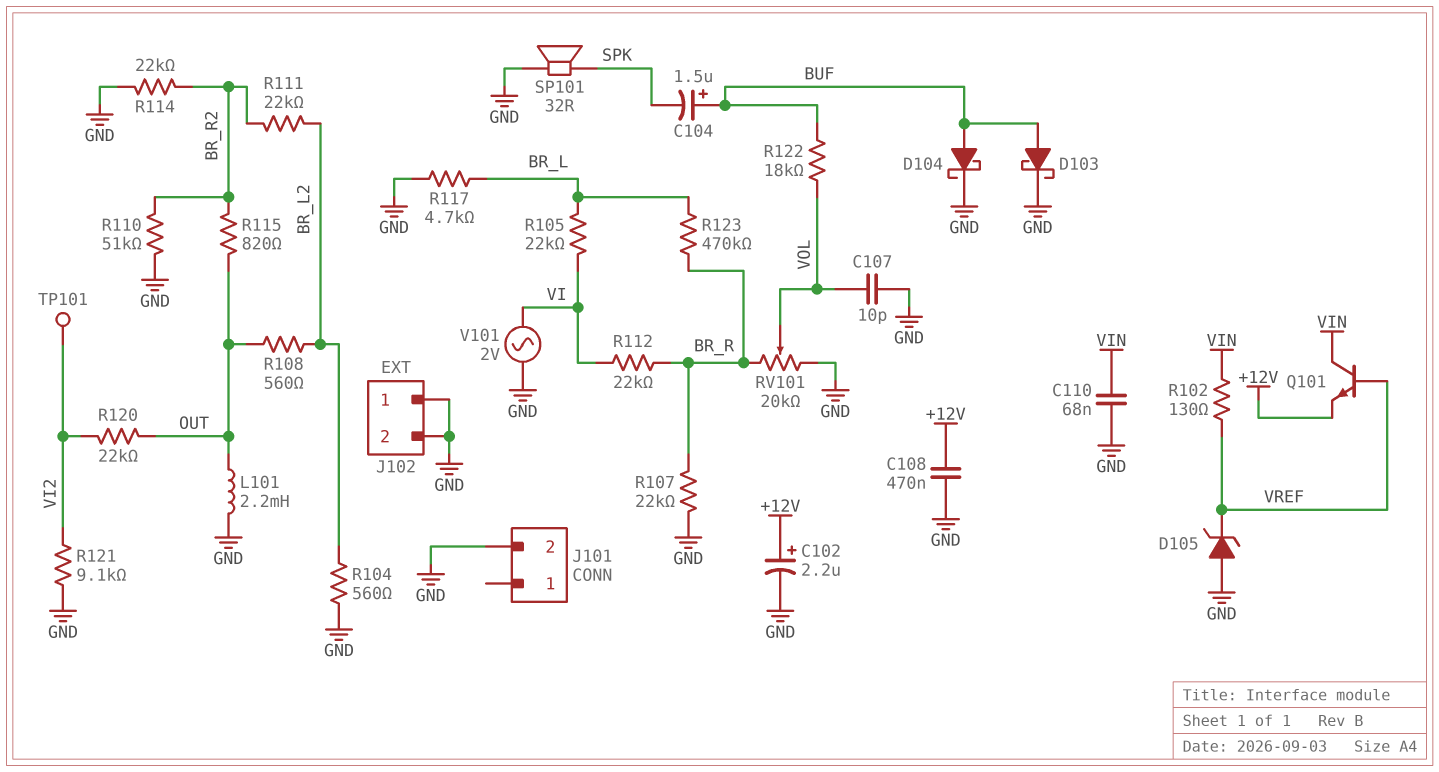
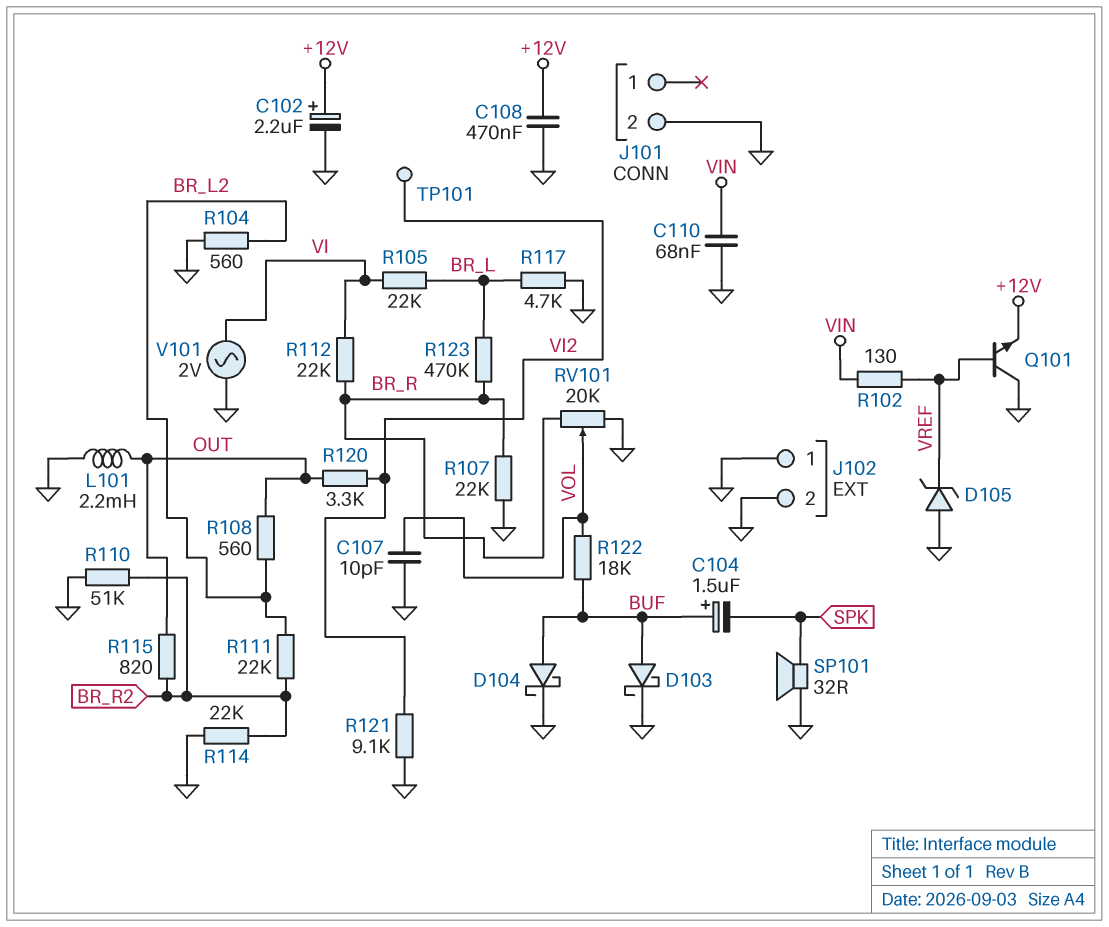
Q101: NPN (B VREF, C VIN, E +12V) -> NPN (B VREF, C GND, E +12V)
R120: 22k (OUT, VI2) -> 3.3k (OUT, VI2)

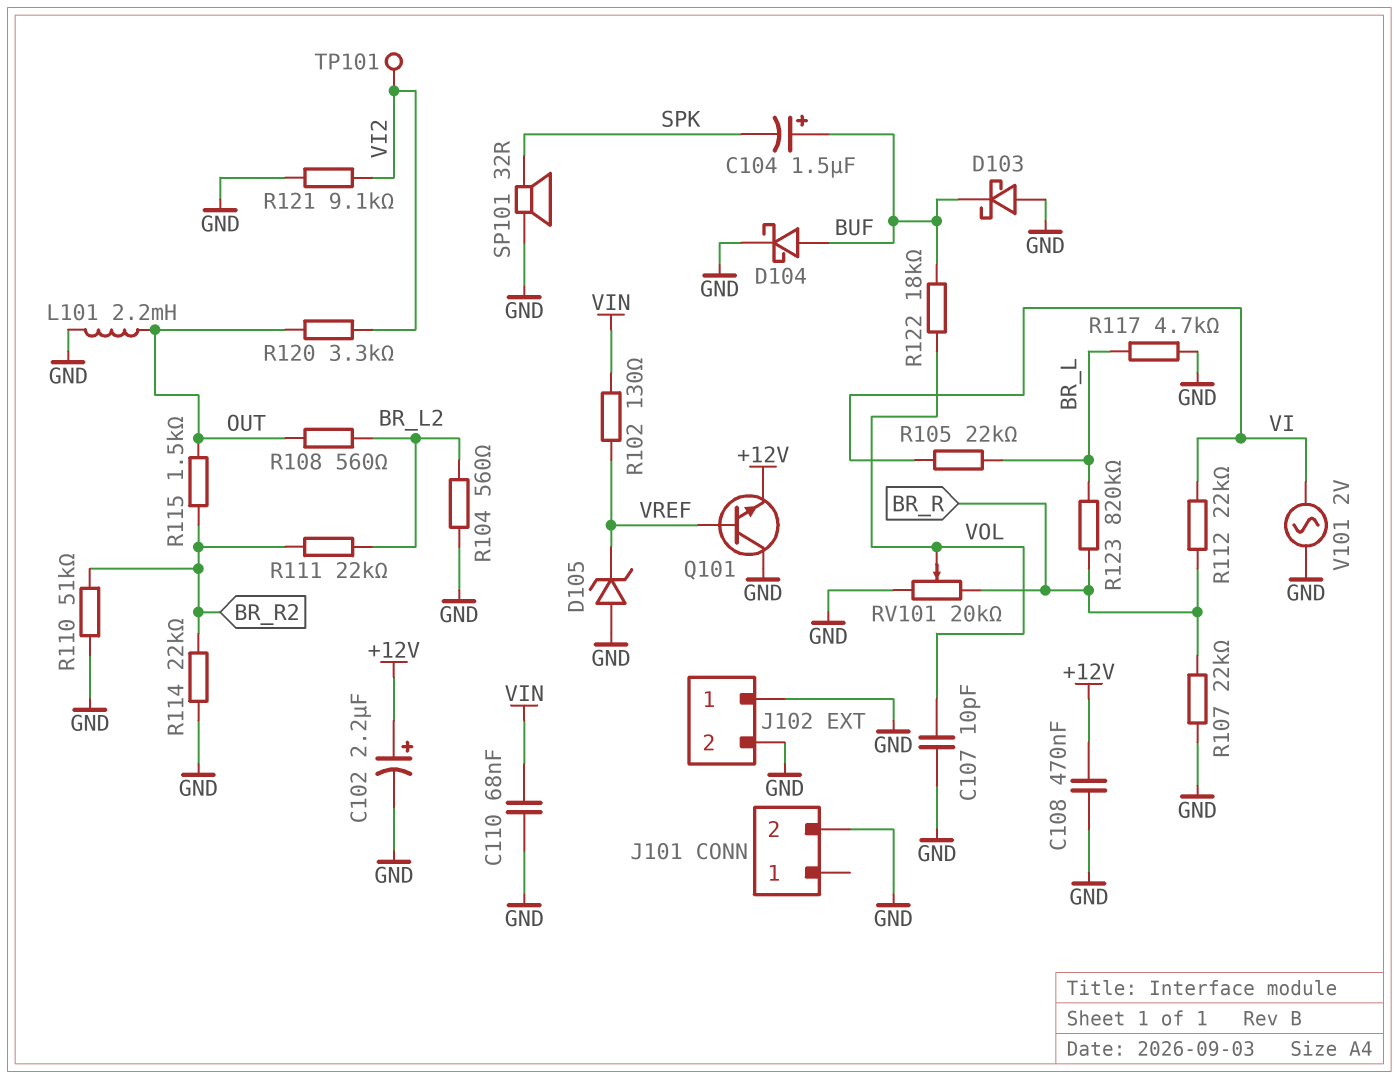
D103: schottky (A BUF, K GND) -> schottky (A GND, K BUF)
R115: 820 (BR_R2, OUT) -> 1.5k (BR_R2, OUT)
R123: 470k (BR_L, BR_R) -> 820k (BR_L, BR_R)

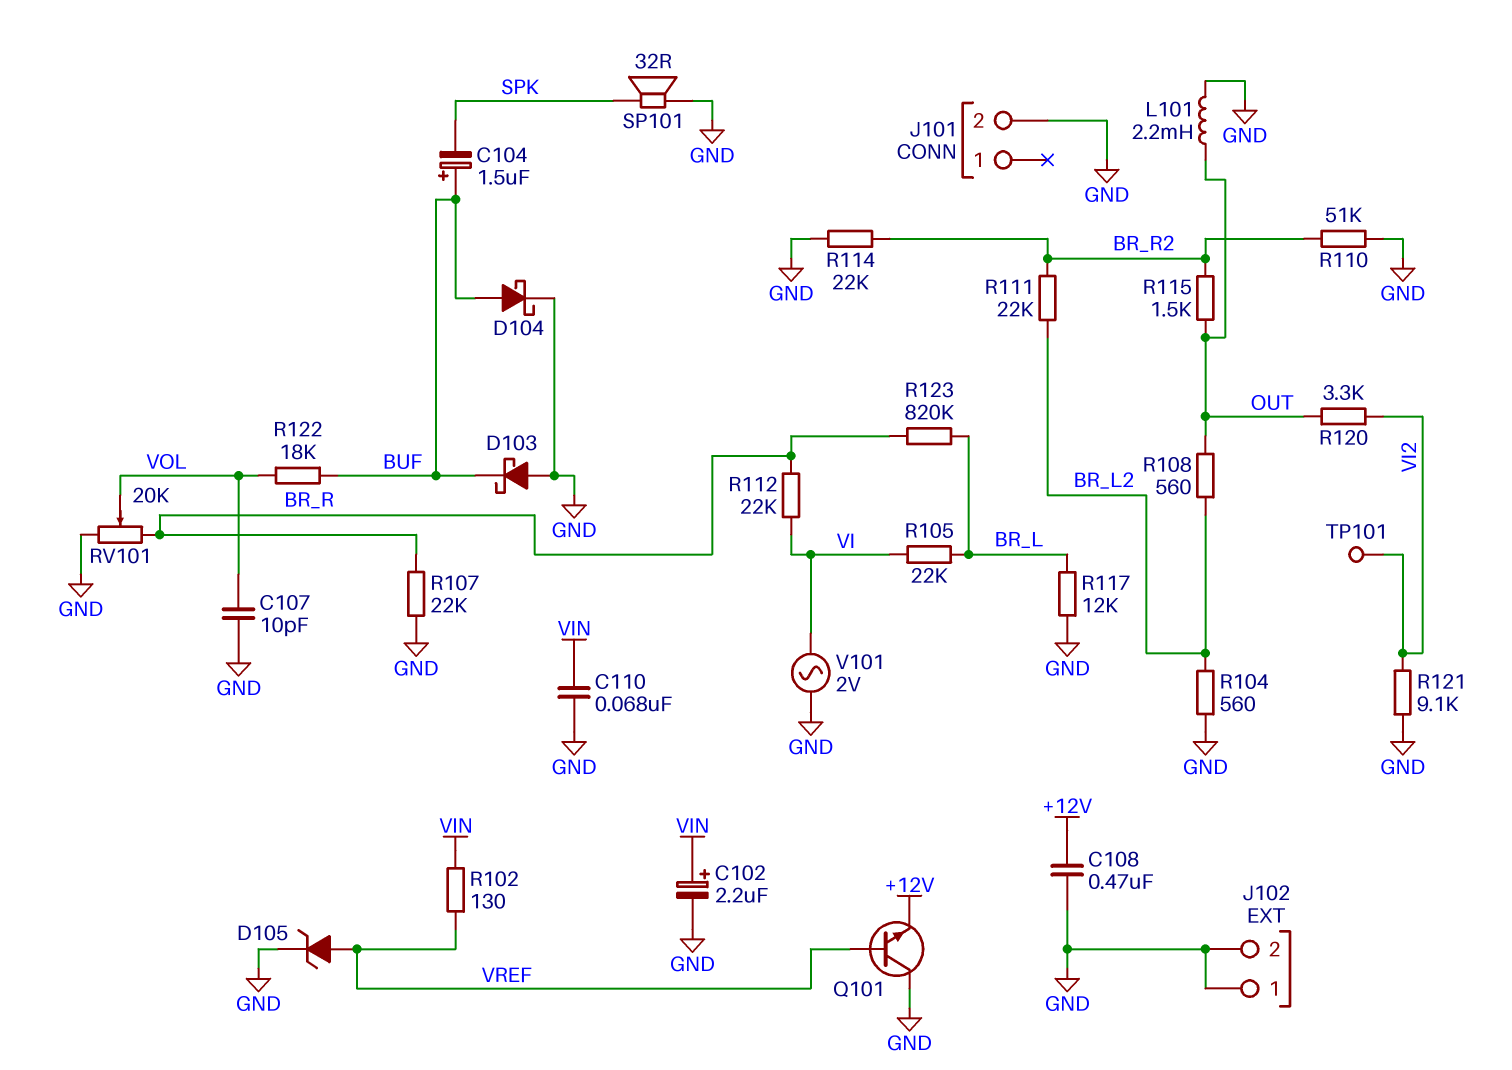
C102: 2.2uF (plus +12V, minus GND) -> 2.2uF (plus VIN, minus GND)
D105: zener (A GND, K VREF) -> zener (A VREF, K GND)
R117: 4.7k (BR_L, GND) -> 12k (BR_L, GND)

